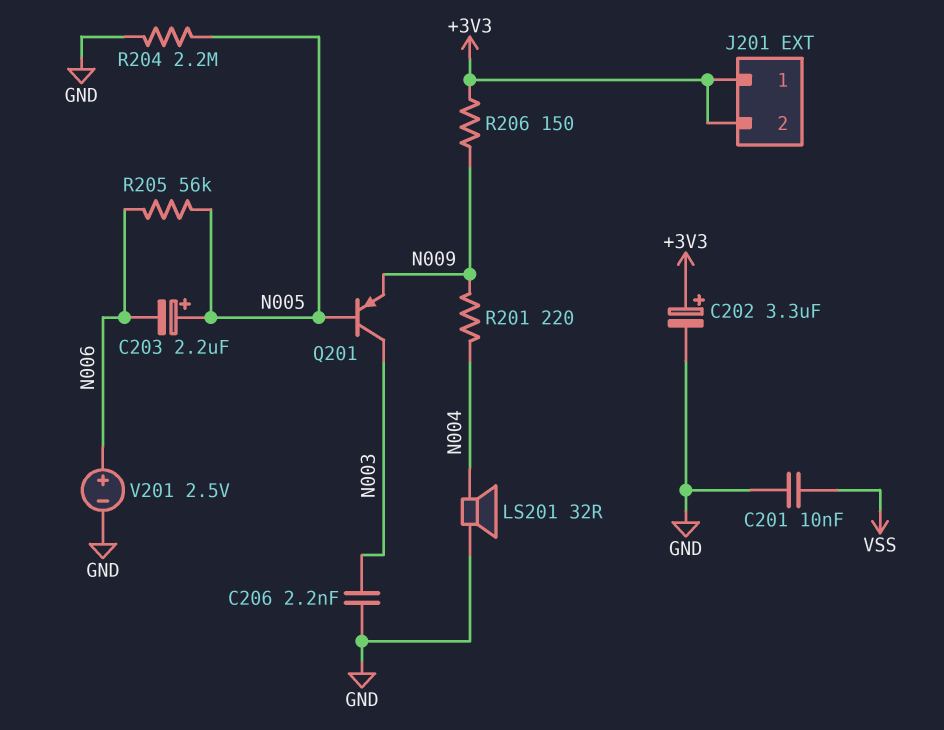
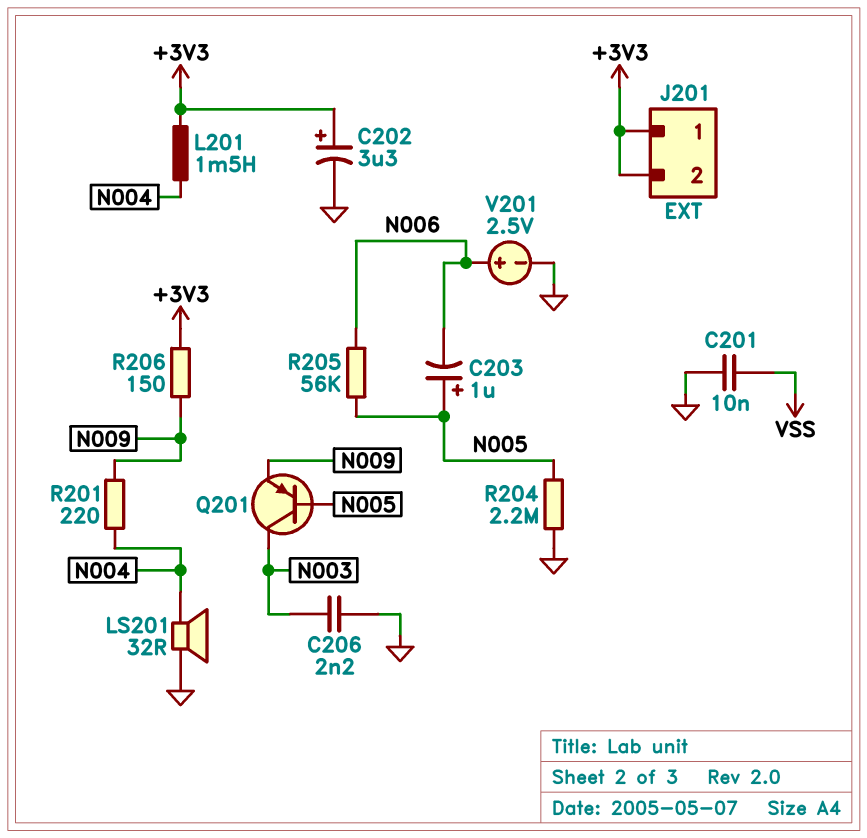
C203: 2.2uF (plus N005, minus N006) -> 1uF (plus N005, minus N006)
L201: none -> 1.5mH (+3V3, N004)

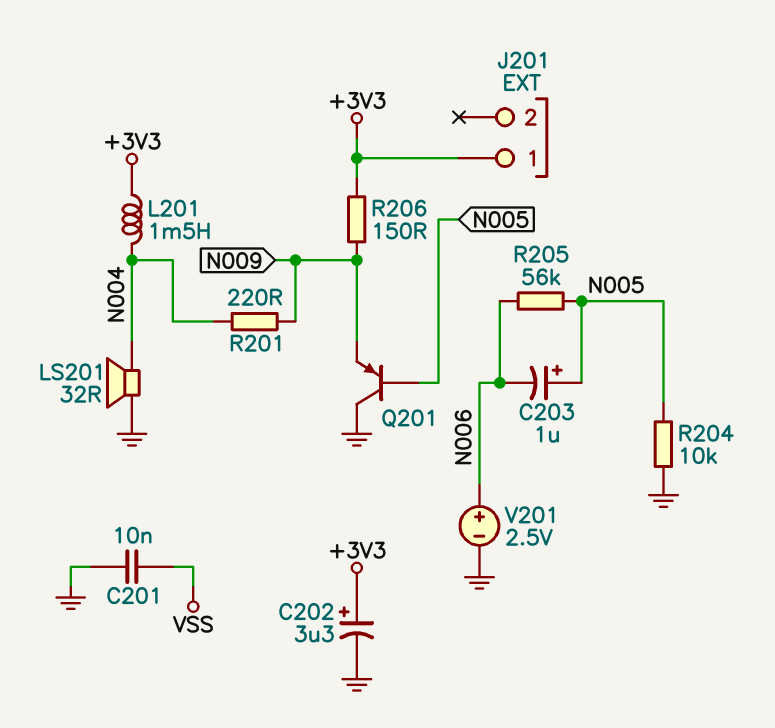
C206: 2.2nF (GND, N003) -> none
J201 pin 2: +3V3 -> none
Q201: PNP (B N005, C N003, E N009) -> PNP (B N005, C GND, E N009)
R204: 2.2M (GND, N005) -> 10k (GND, N005)

